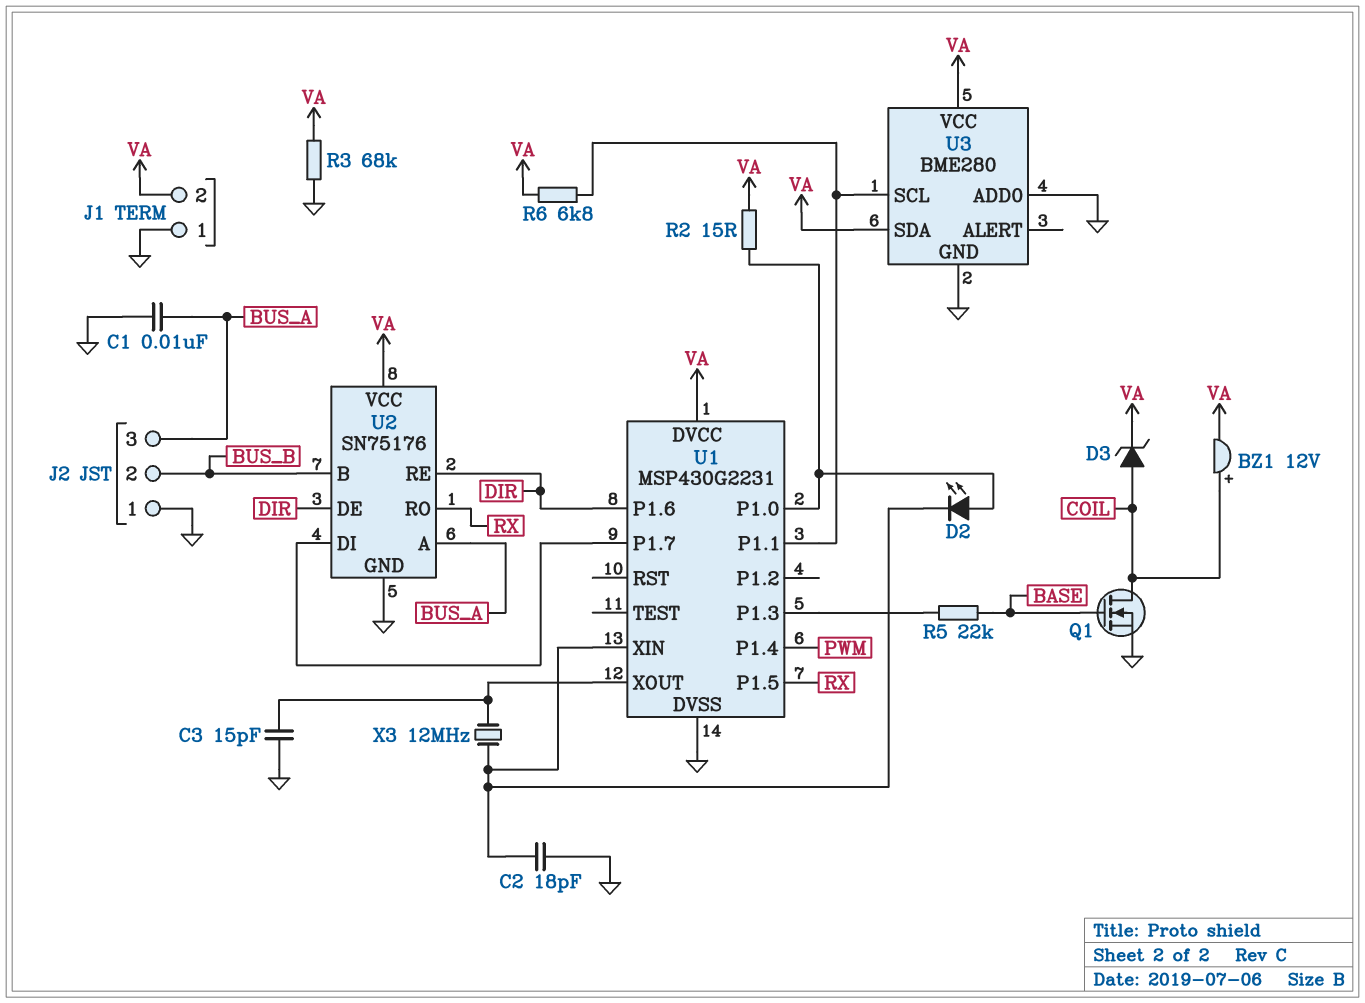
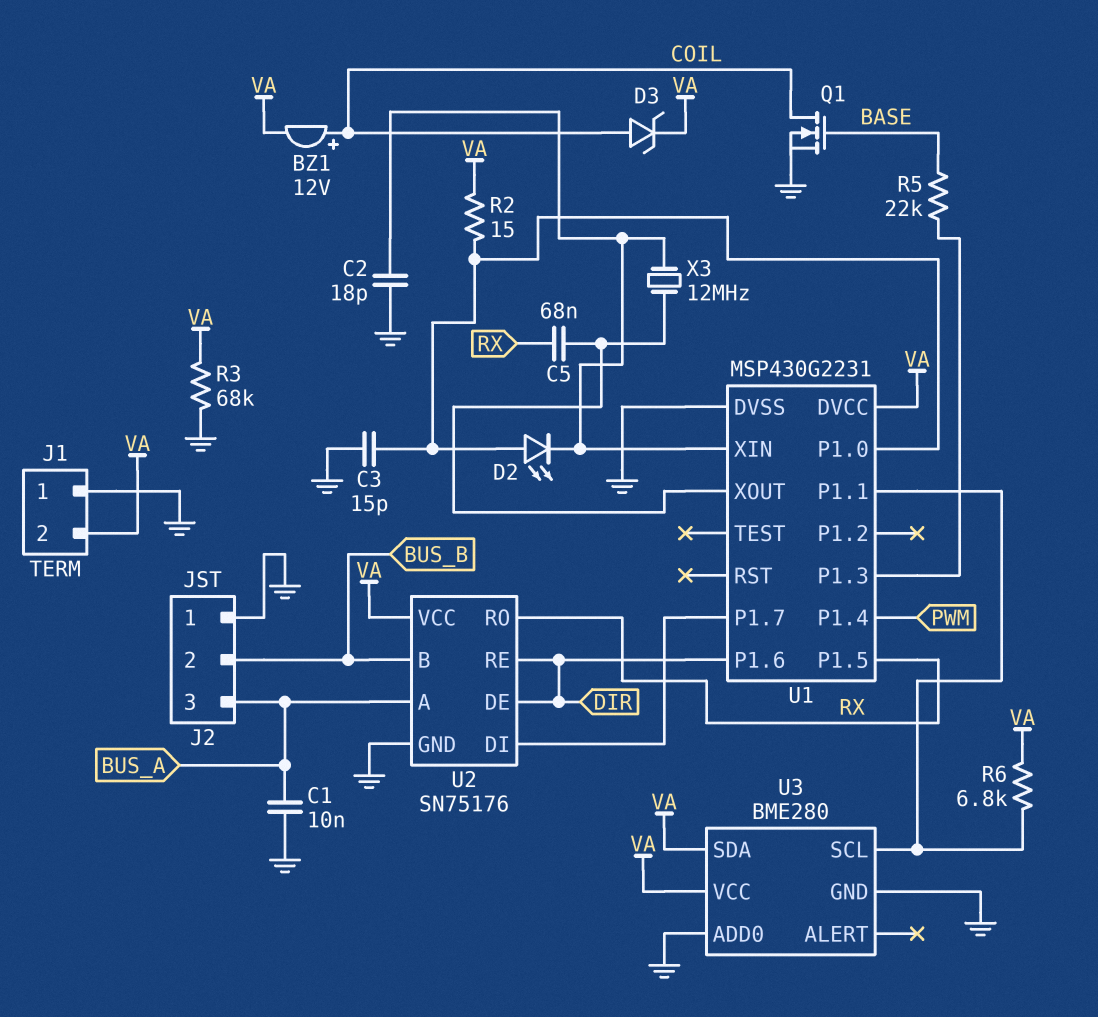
C3: 15pF (GND, U1/XOUT) -> 15pF (GND, U1/P1.0)
C5: none -> 68nF (RX, U1/XOUT)

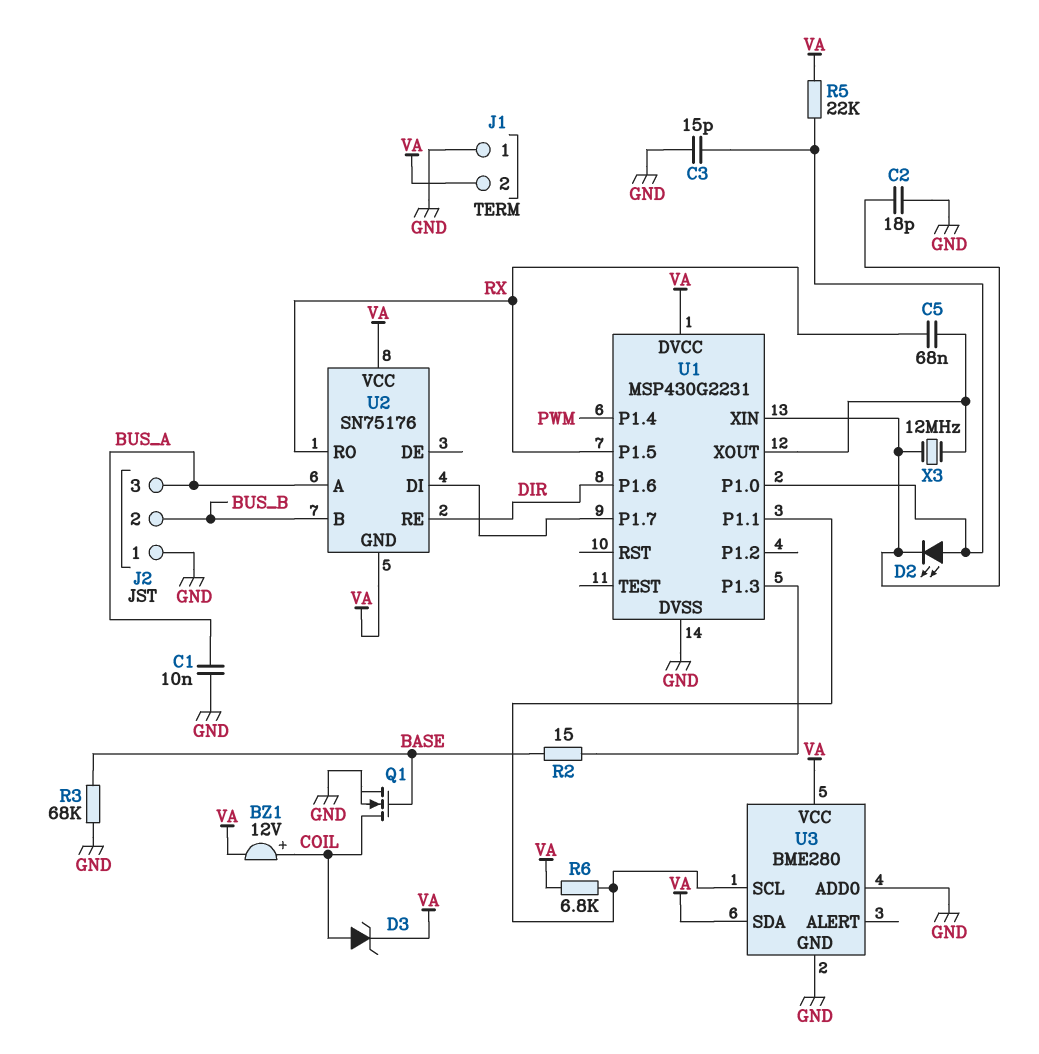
R2: 15 (U1/P1.0, VA) -> 15 (BASE, U1/P1.3)
R3: 68k (GND, VA) -> 68k (BASE, GND)
R5: 22k (BASE, U1/P1.3) -> 22k (U1/P1.0, VA)
U2 pin DE: DIR -> none
U2 pin GND: GND -> VA

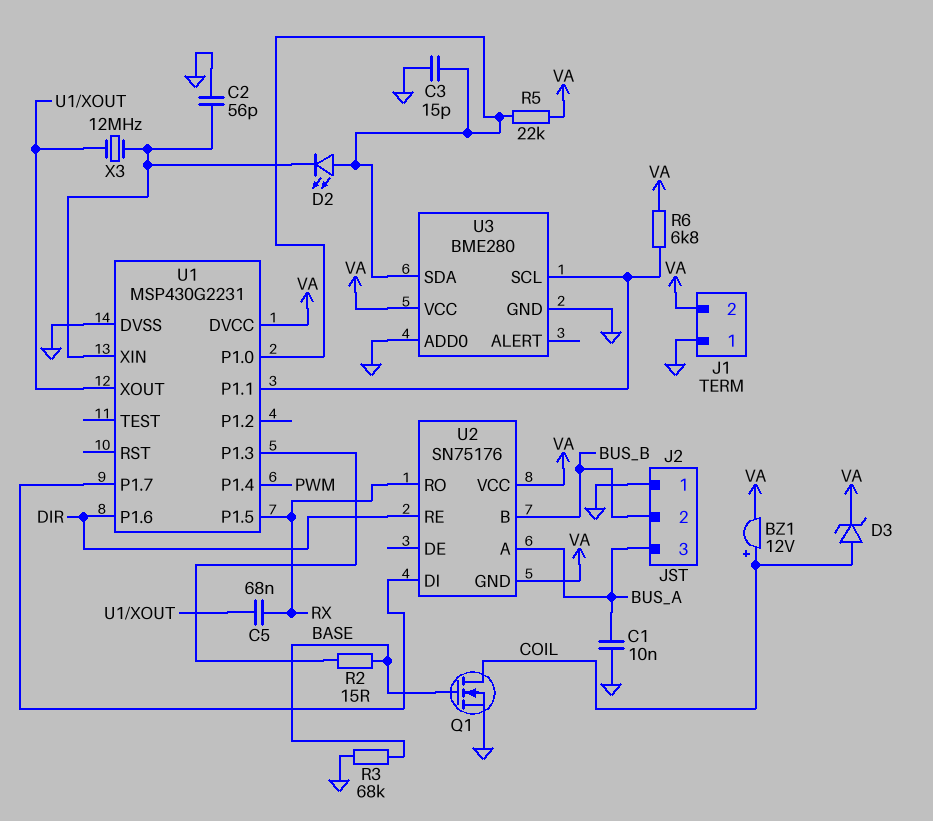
C2: 18pF (GND, U1/XIN) -> 56pF (GND, U1/XIN)
U3 pin SDA: VA -> U1/P1.0

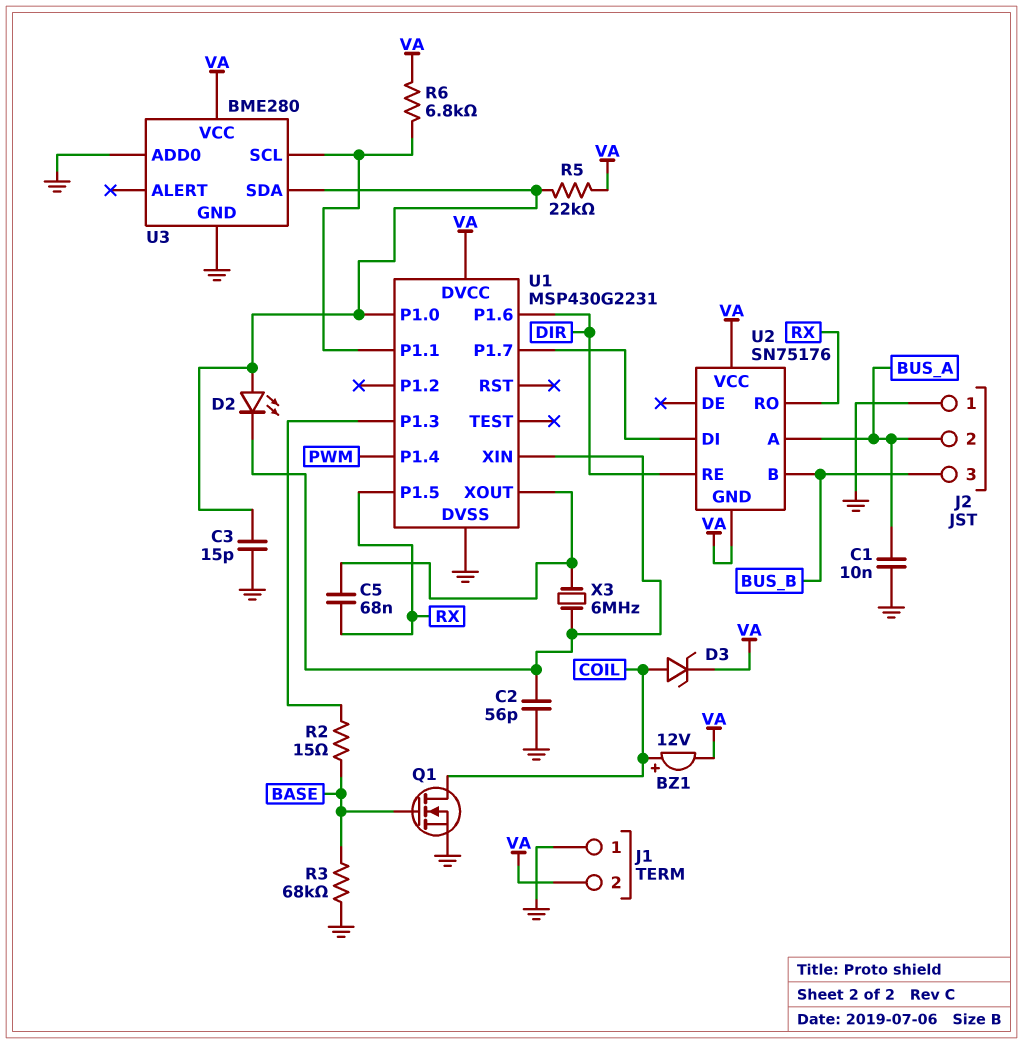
J2 pin 2: BUS_B -> BUS_A
J2 pin 3: BUS_A -> BUS_B
X3: 12MHz (U1/XIN, U1/XOUT) -> 6MHz (U1/XIN, U1/XOUT)

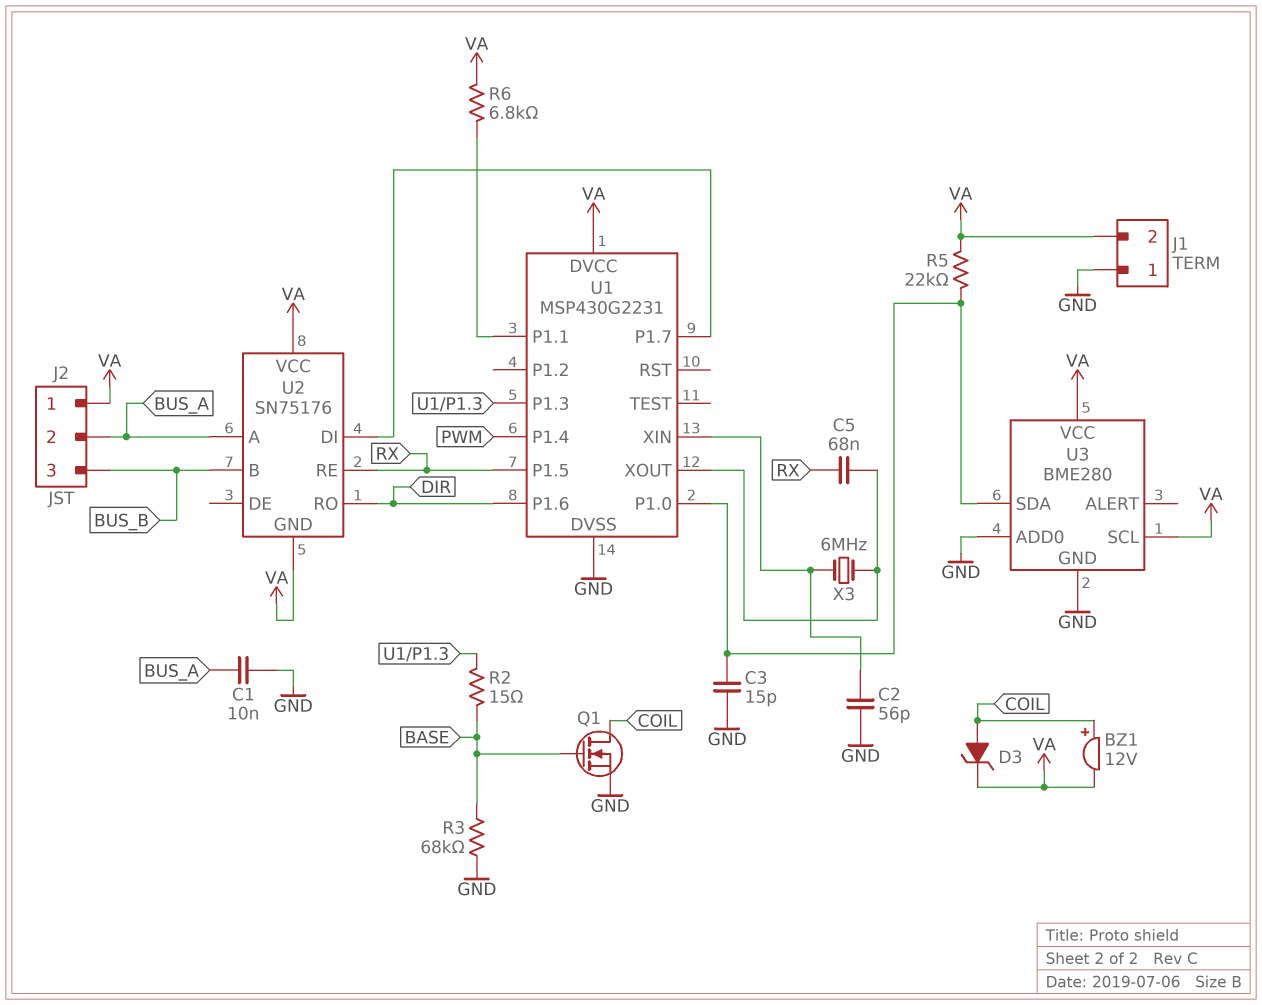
D2: LED (A U1/P1.0, K U1/XIN) -> none
J2 pin 1: GND -> VA
U2 pin RE: DIR -> RX
U2 pin RO: RX -> DIR
U3 pin SCL: U1/P1.1 -> VA

